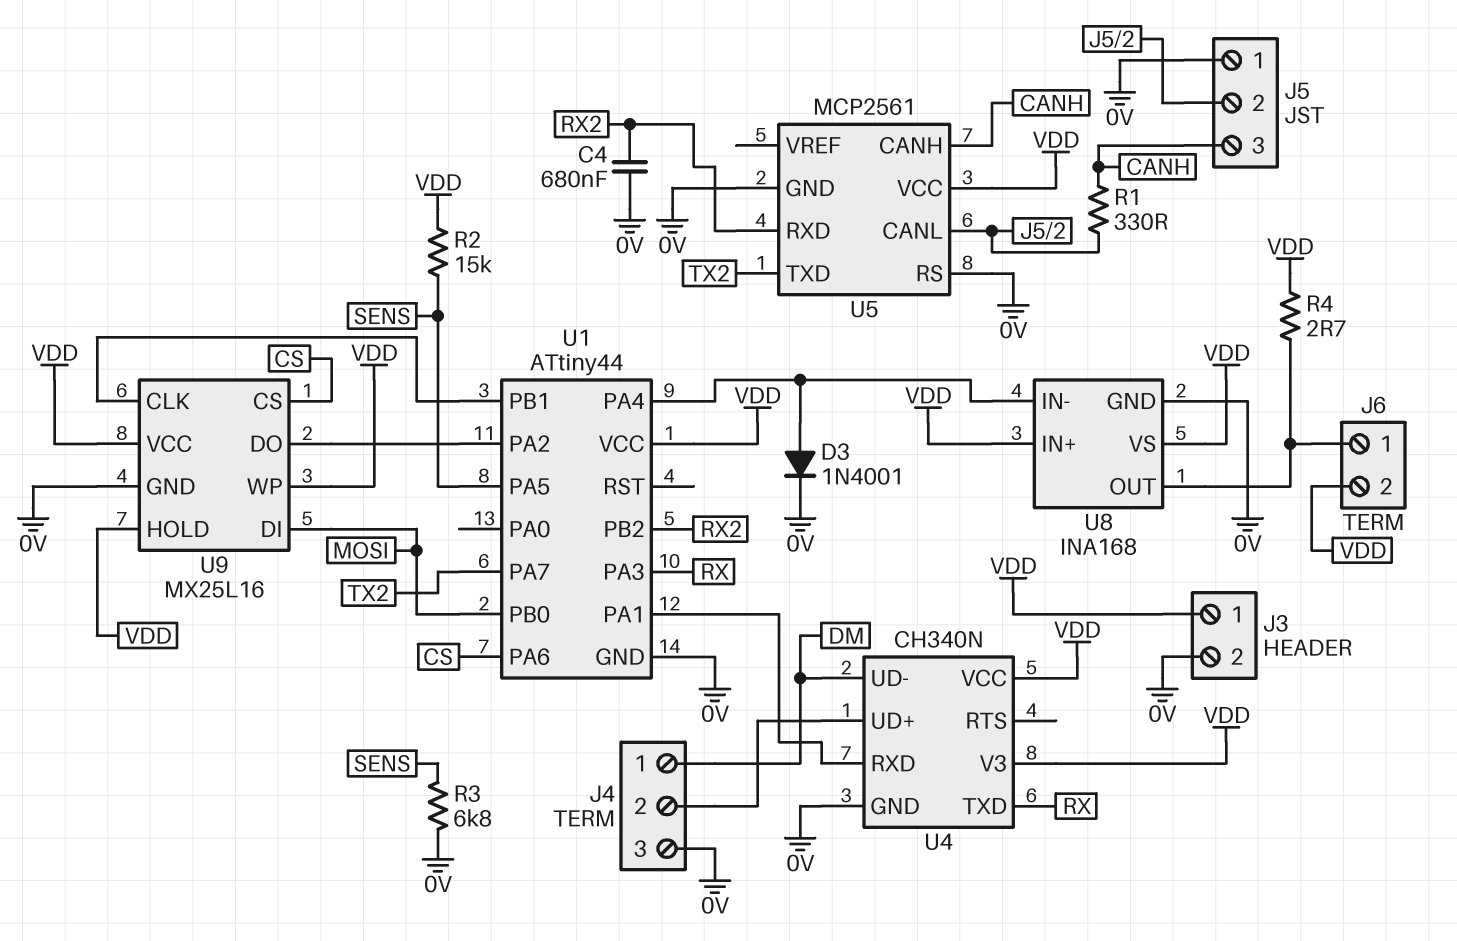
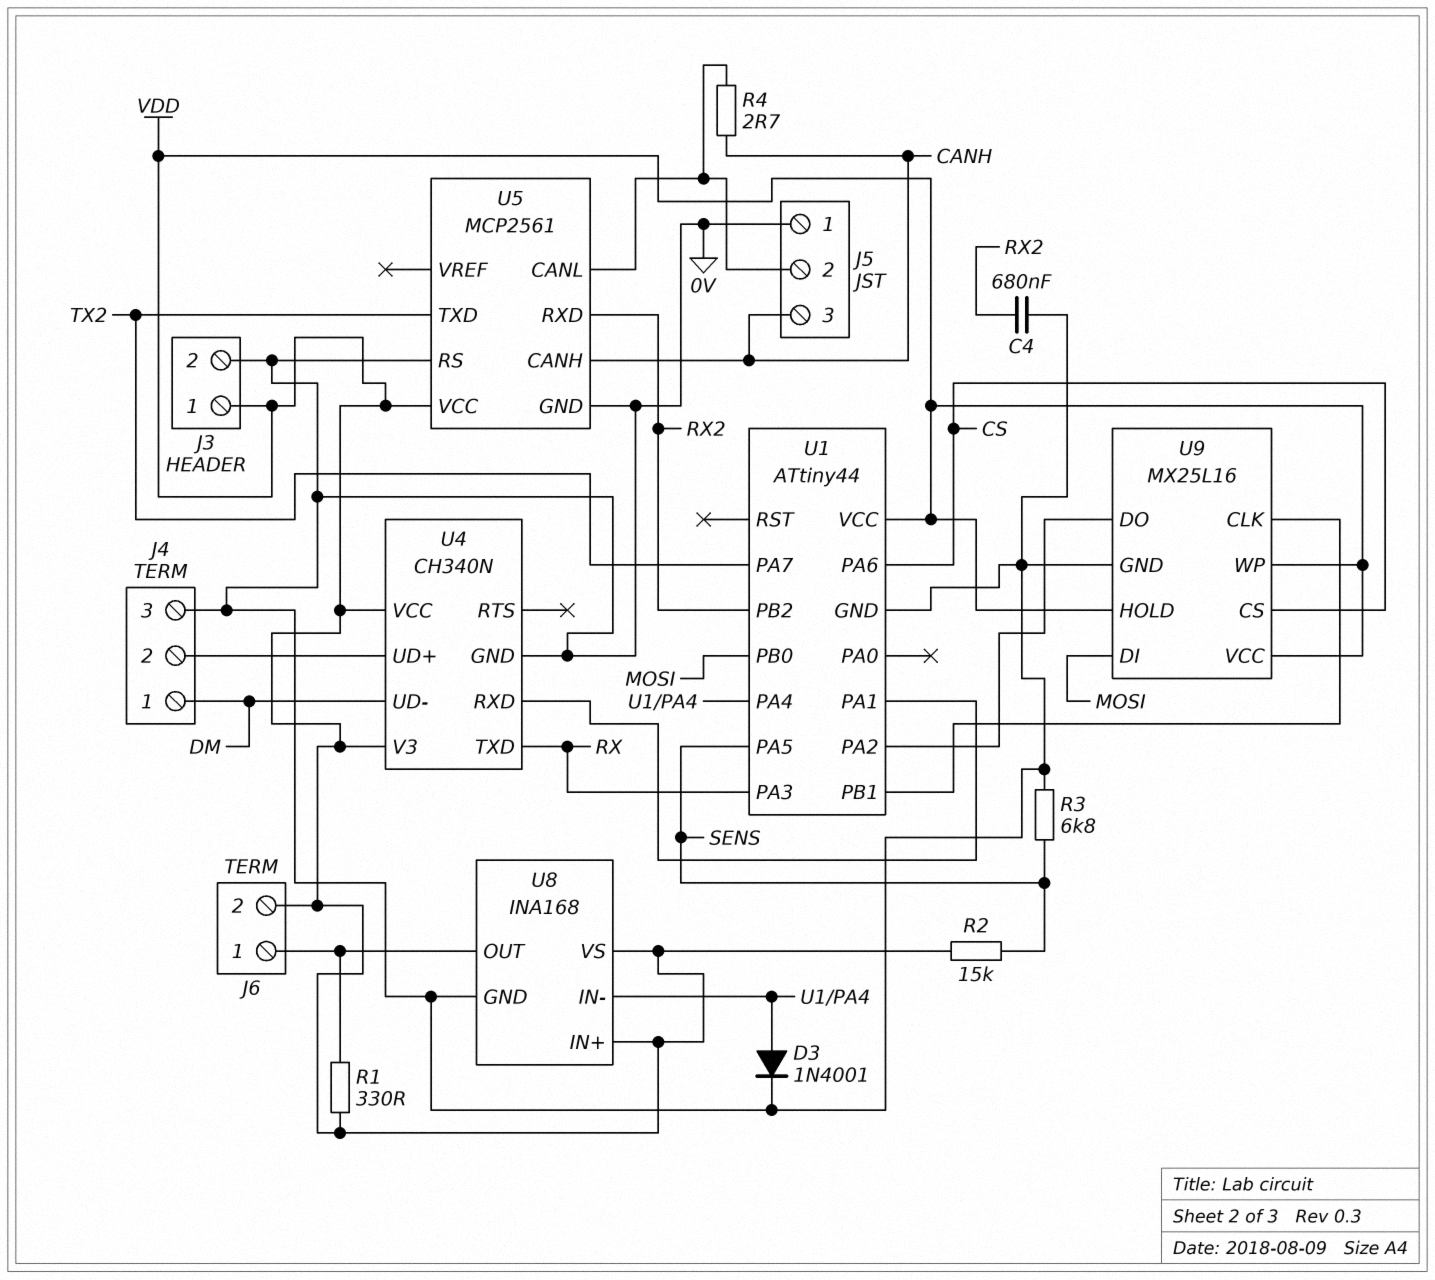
R1: 330 (CANH, J5/2) -> 330 (J6/1, VDD)
R4: 2.7 (J6/1, VDD) -> 2.7 (CANH, J5/2)

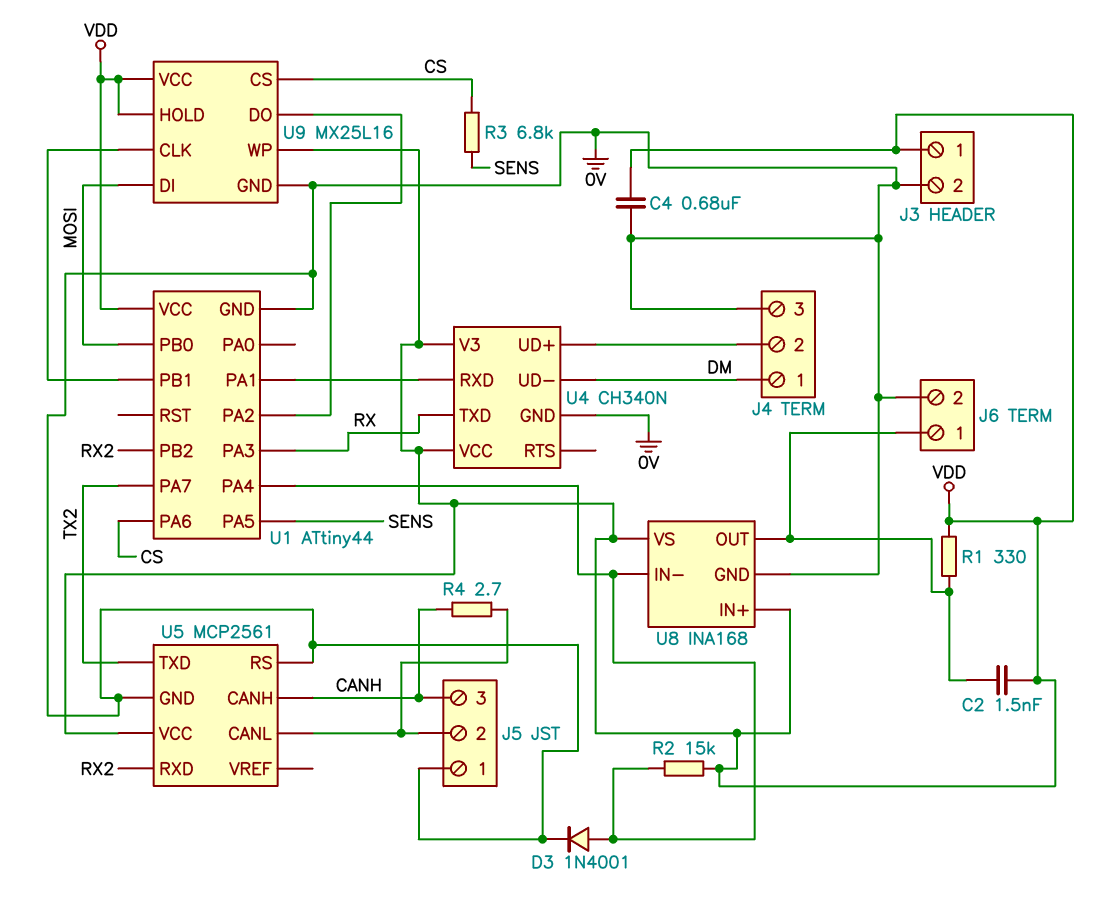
C2: none -> 1.5nF (J6/1, VDD)
C4: 680nF (0V, RX2) -> 680nF (0V, VDD)
J6 pin 2: VDD -> 0V
R2: 15k (SENS, VDD) -> 15k (U1/PA4, VDD)
R3: 6.8k (0V, SENS) -> 6.8k (CS, SENS)

